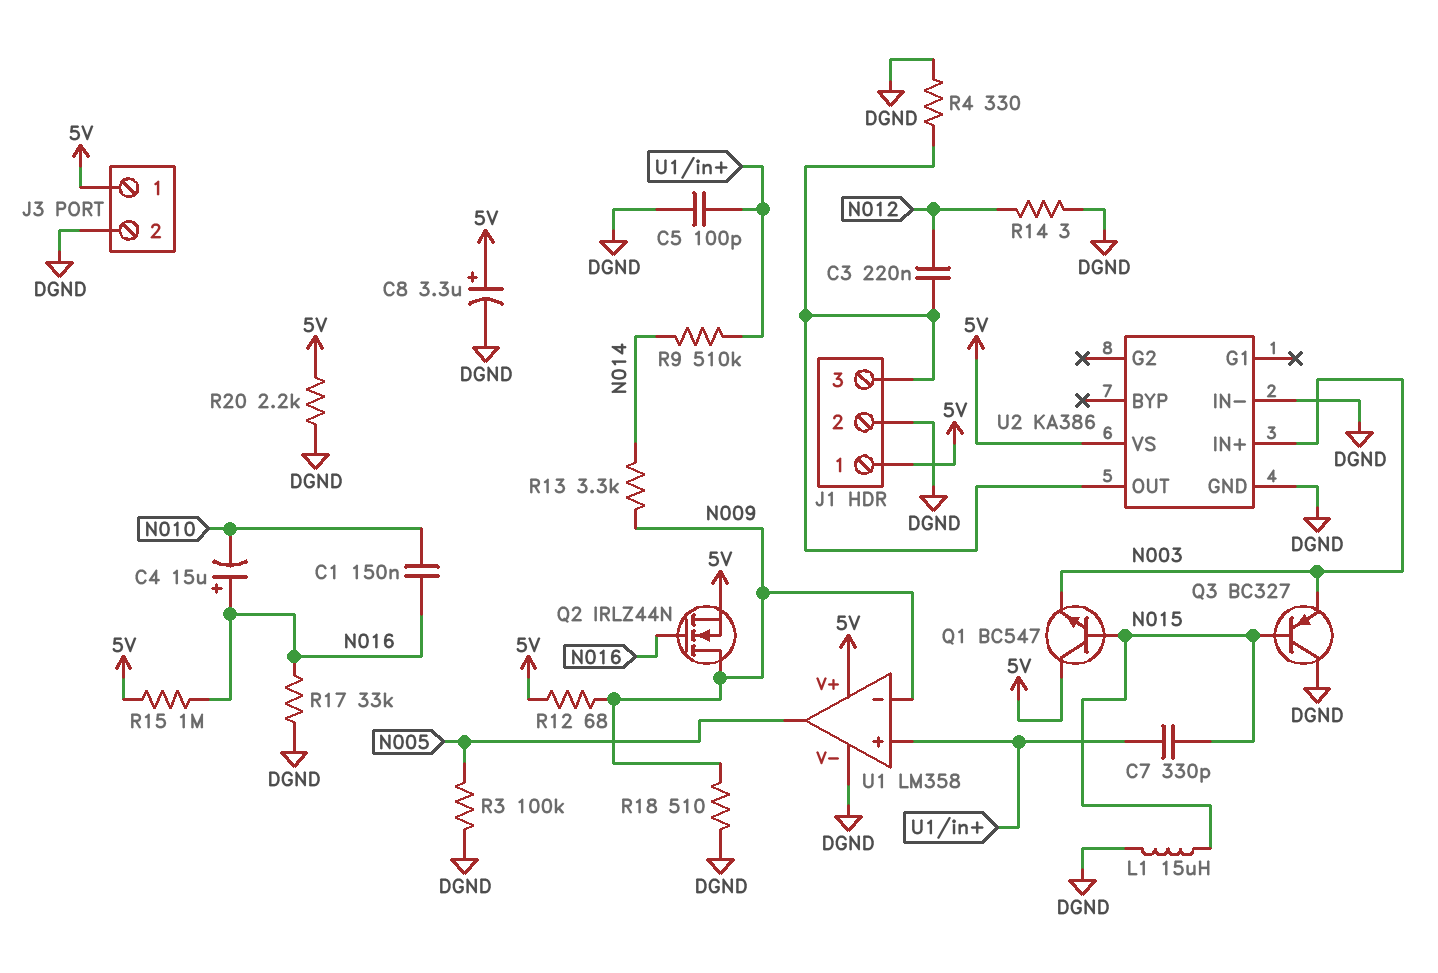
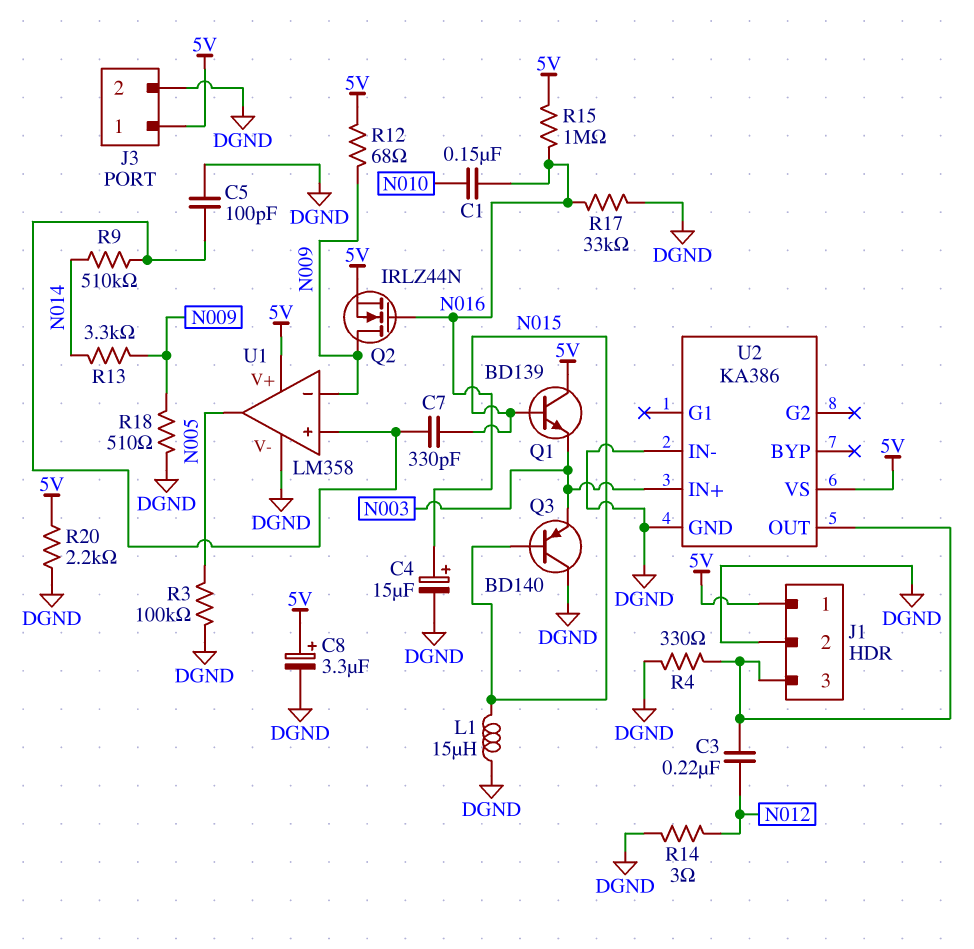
C4: 15uF (plus N016, minus N010) -> 15uF (plus N016, minus DGND)
Q1: NPN BC547 (B N015, C 5V, E N003) -> NPN BD139 (B N015, C 5V, E N003)
Q3: PNP BC327 (B N015, C DGND, E N003) -> PNP BD140 (B N015, C DGND, E N003)

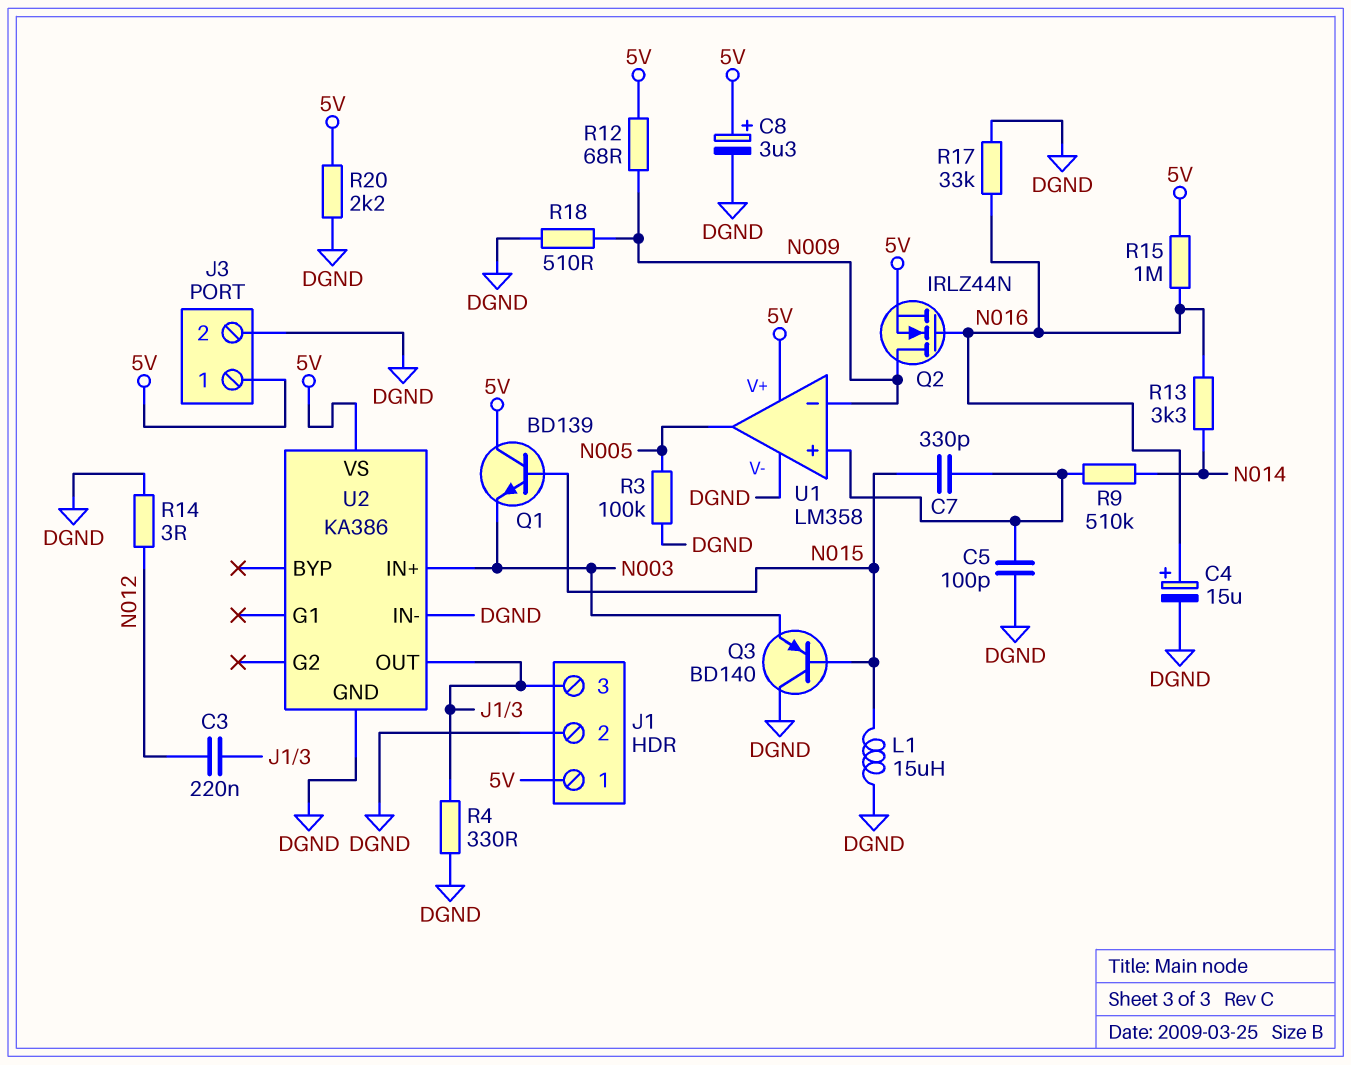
C1: 150nF (N010, N016) -> none
R13: 3.3k (N009, N014) -> 3.3k (N014, N016)

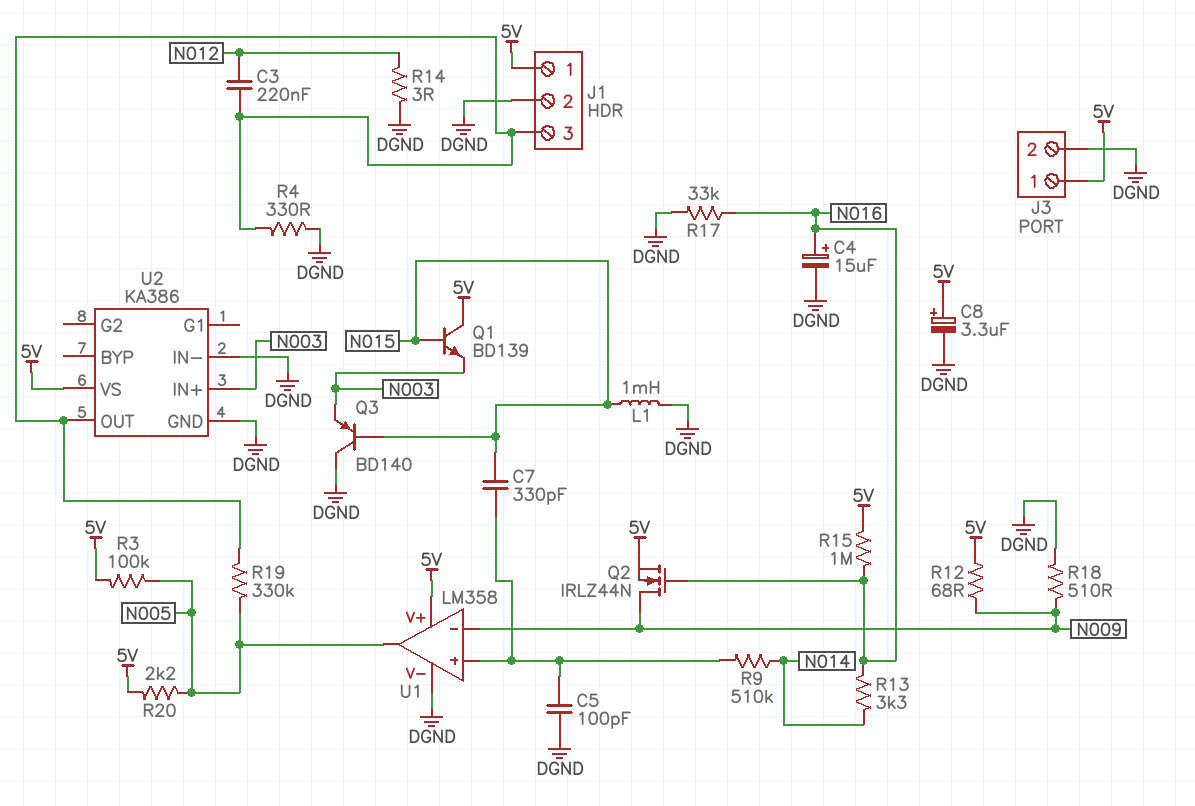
L1: 15uH (DGND, N015) -> 1mH (DGND, N015)
R3: 100k (DGND, N005) -> 100k (5V, N005)
R19: none -> 330k (J1/3, N005)
R20: 2.2k (5V, DGND) -> 2.2k (5V, N005)

